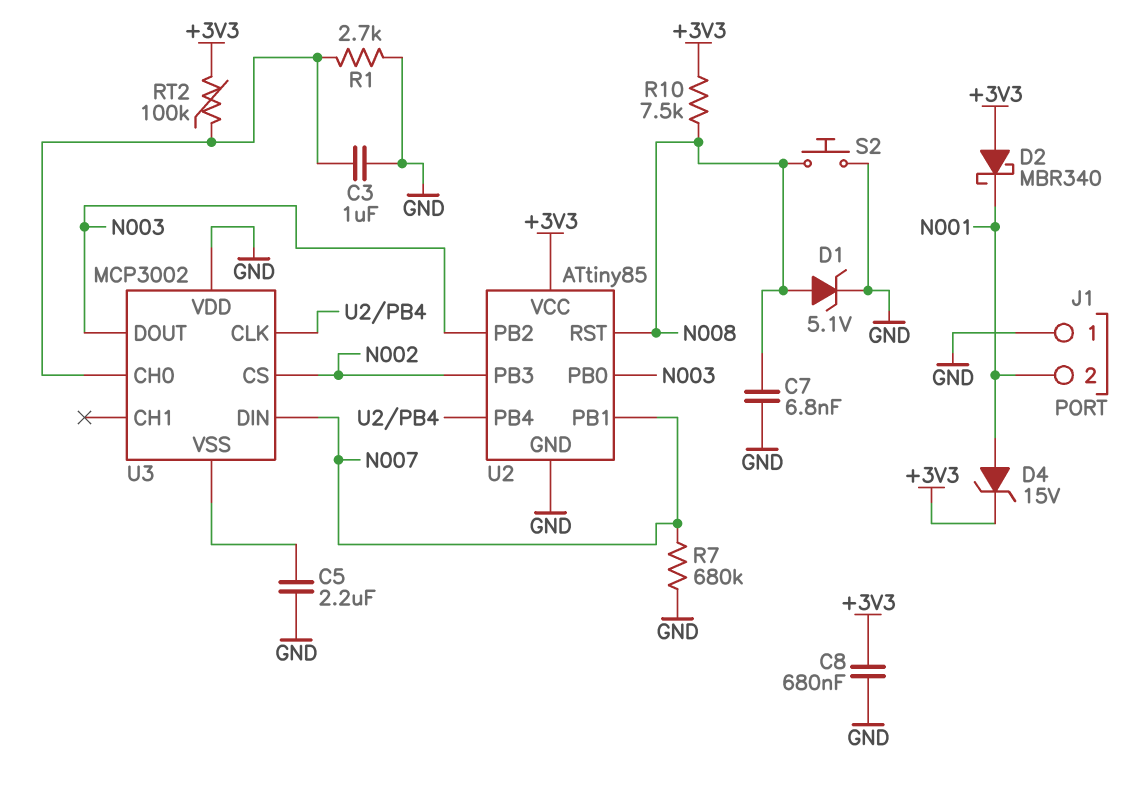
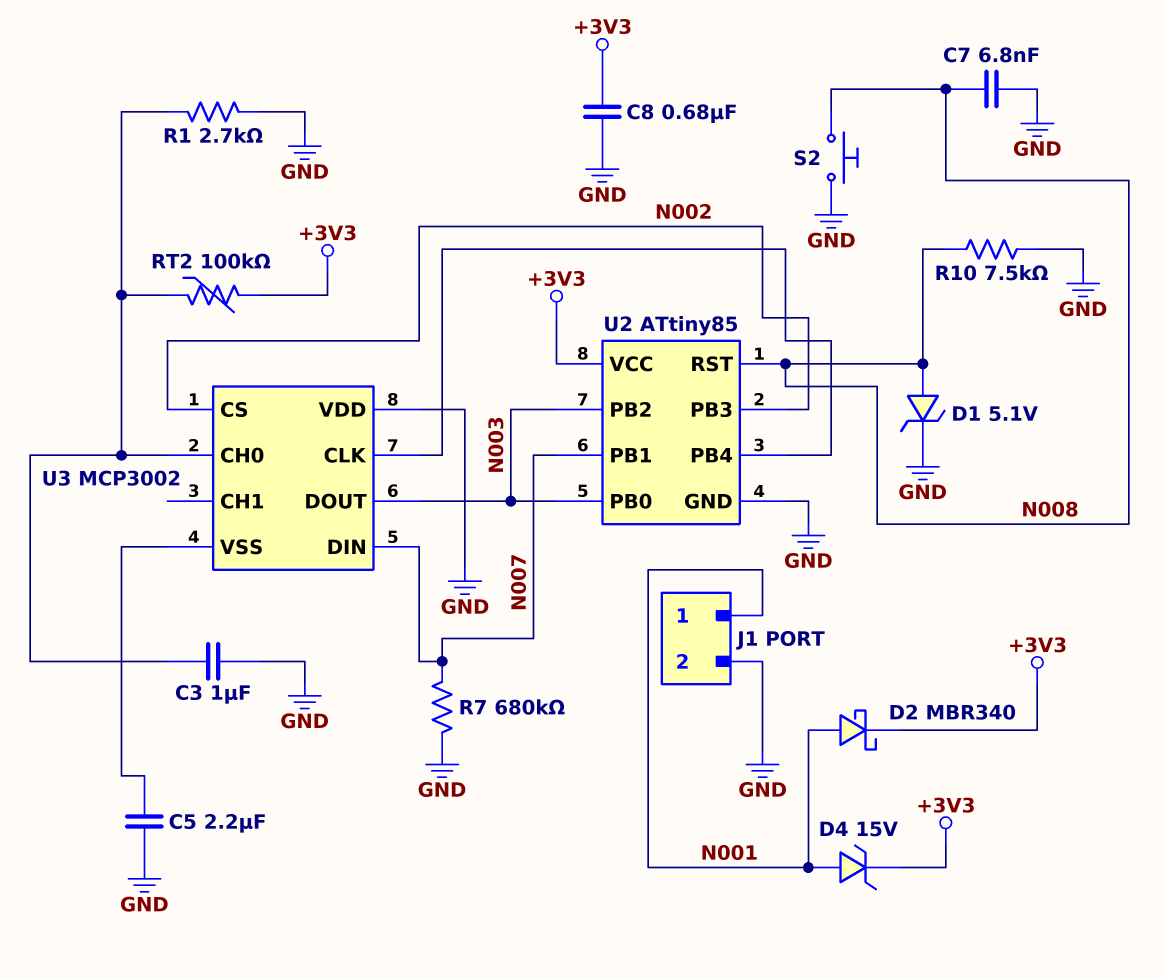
D2: schottky MBR340 (A +3V3, K N001) -> schottky MBR340 (A N001, K +3V3)
J1 pin 1: GND -> N001
J1 pin 2: N001 -> GND
R10: 7.5k (+3V3, N008) -> 7.5k (GND, N008)

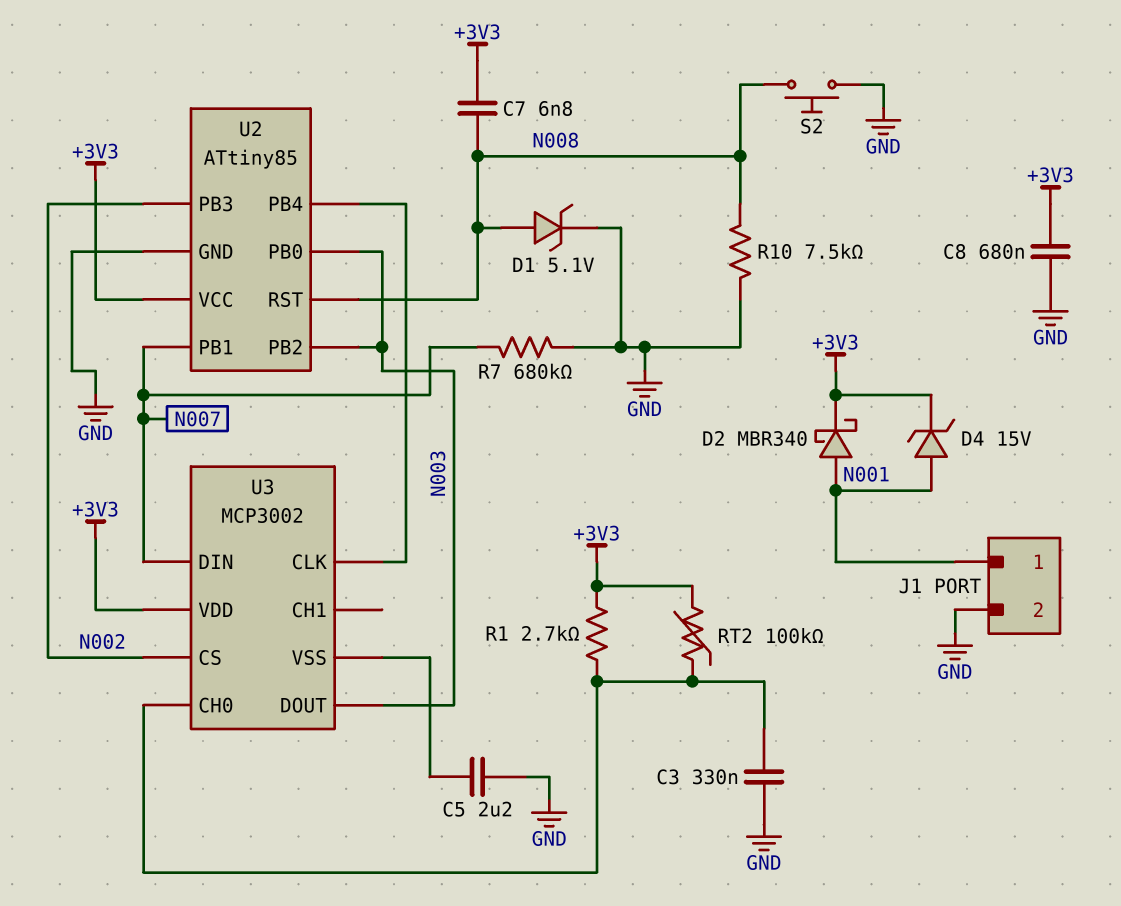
C3: 1uF (GND, U3/CH0) -> 330nF (GND, U3/CH0)
C7: 6.8nF (GND, N008) -> 6.8nF (+3V3, N008)
R1: 2.7k (GND, U3/CH0) -> 2.7k (+3V3, U3/CH0)
U3 pin VDD: GND -> +3V3

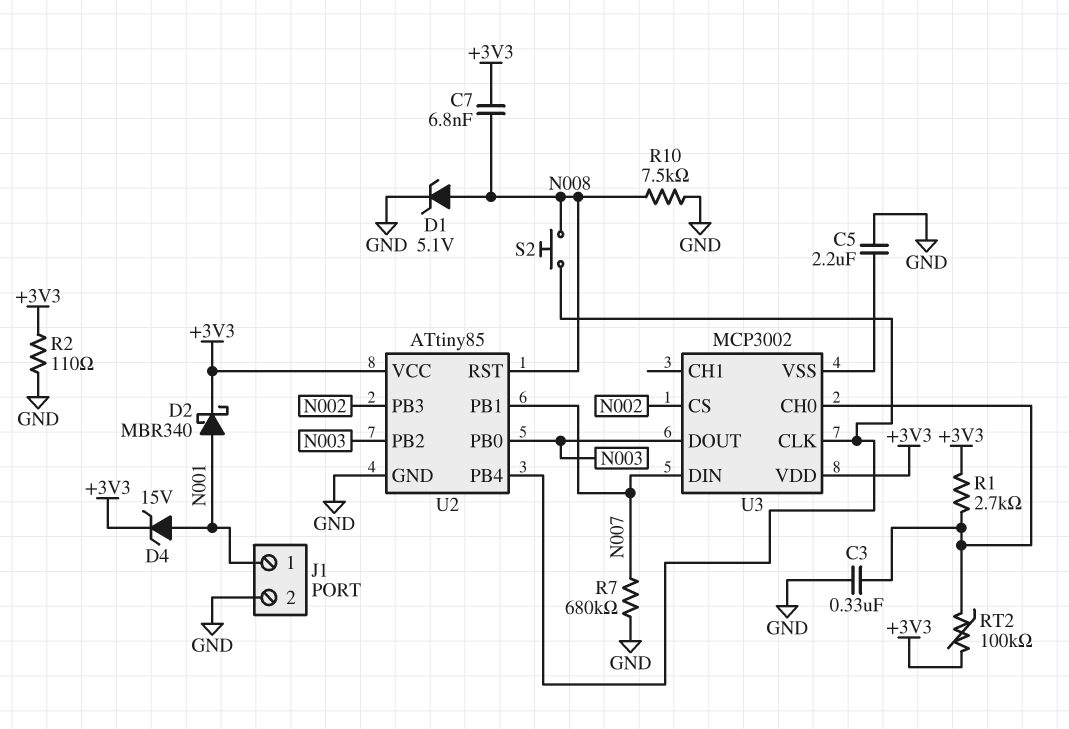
C8: 680nF (+3V3, GND) -> none
R2: none -> 110 (+3V3, GND)
S2: button (GND, N008) -> button (N008, U2/PB4)

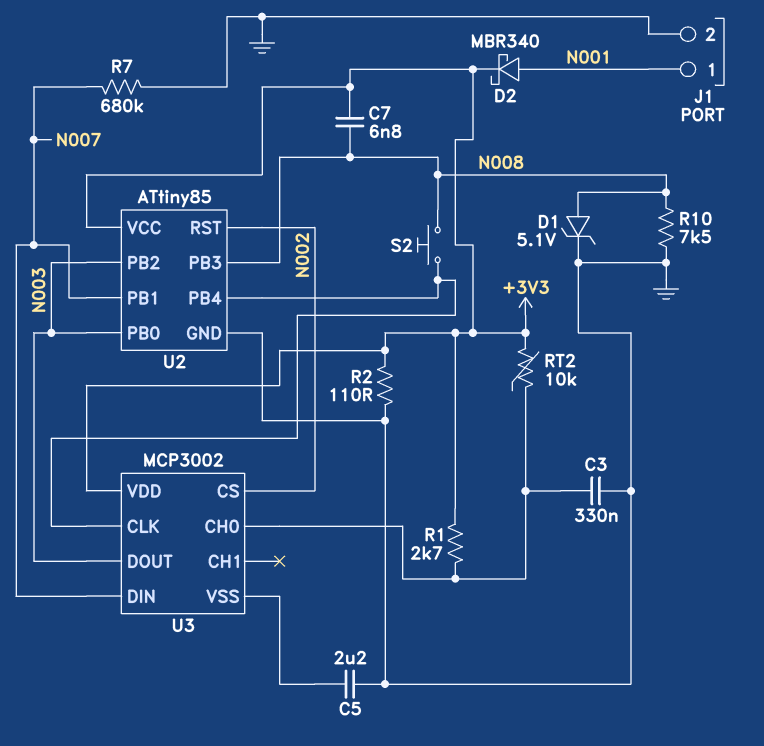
D4: zener 15V (A N001, K +3V3) -> none
RT2: 100k (+3V3, U3/CH0) -> 10k (+3V3, U3/CH0)
U2 pin PB3: N002 -> N008
U2 pin RST: N008 -> N002

